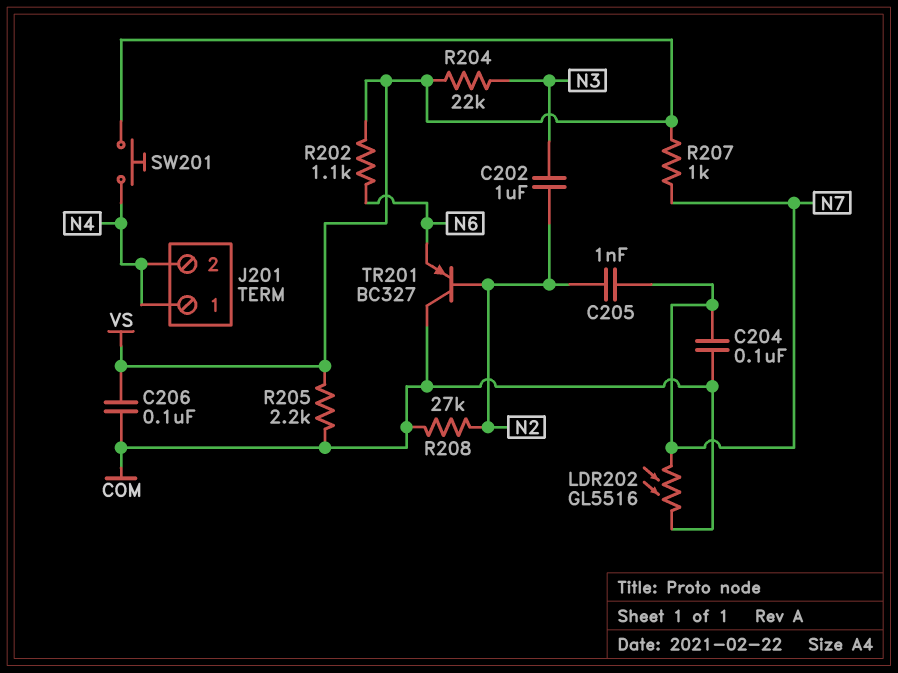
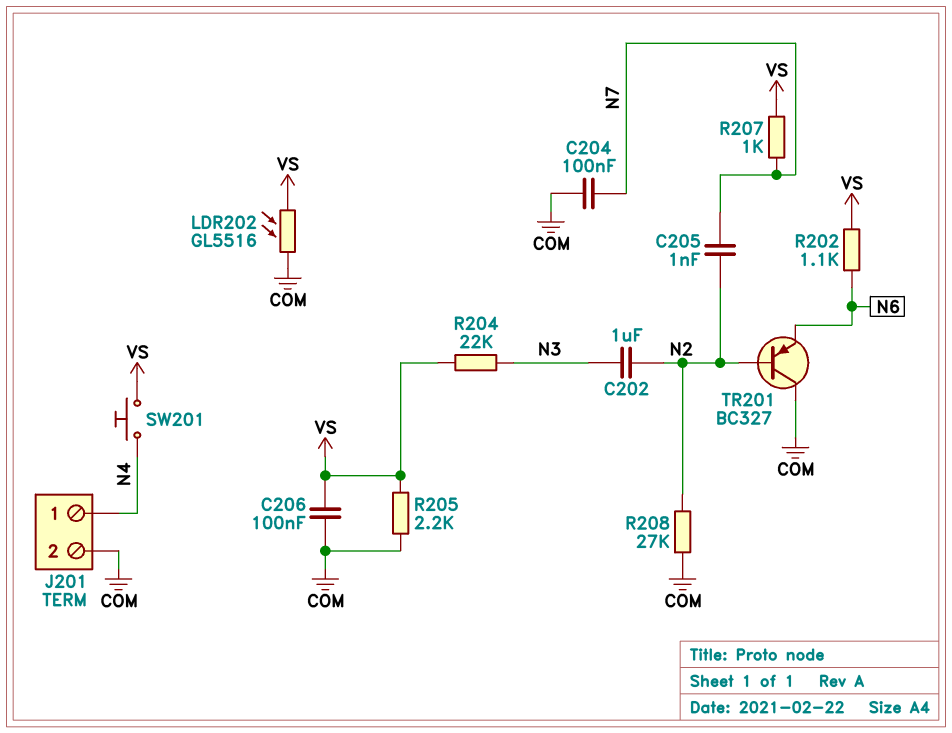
J201 pin 2: N4 -> COM
LDR202: GL5516 (COM, N7) -> GL5516 (COM, VS)

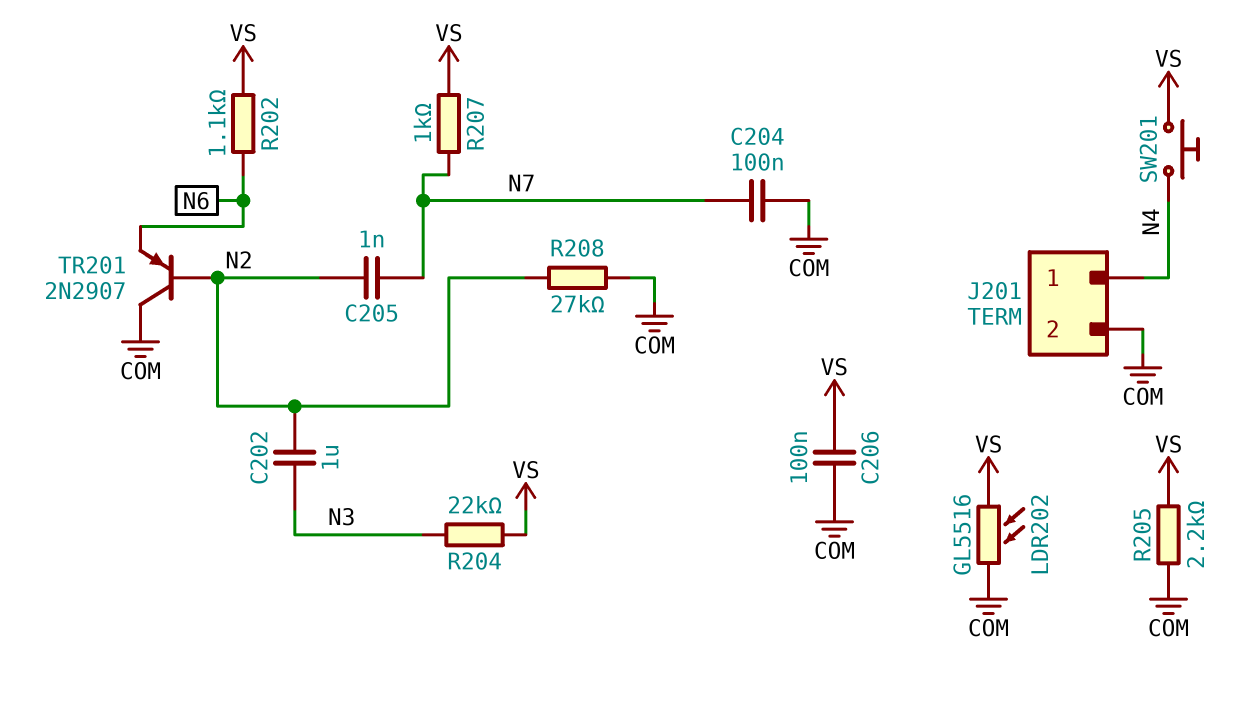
TR201: PNP BC327 (B N2, C COM, E N6) -> PNP 2N2907 (B N2, C COM, E N6)

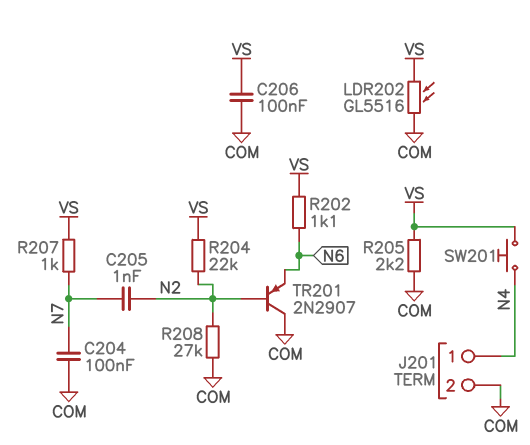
C202: 1uF (N2, N3) -> none
R204: 22k (N3, VS) -> 22k (N2, VS)

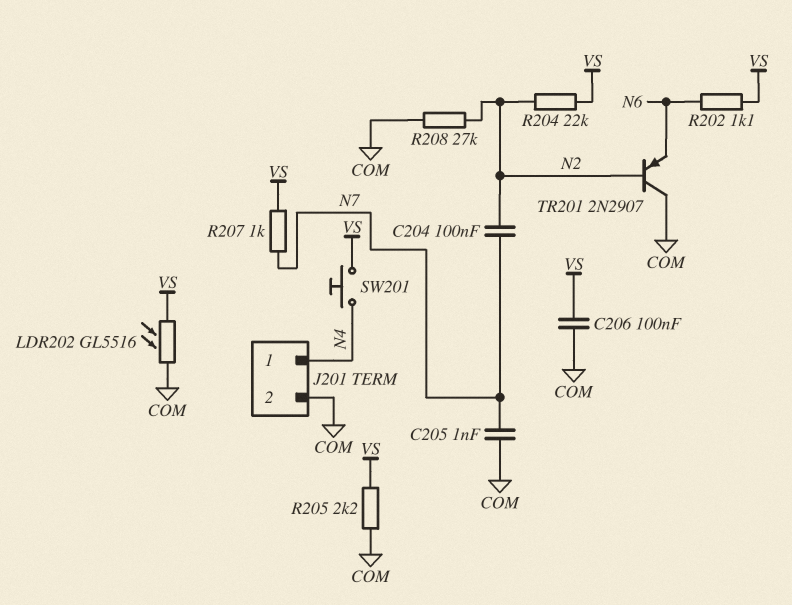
C204: 100nF (COM, N7) -> 100nF (N2, N7)
C205: 1nF (N2, N7) -> 1nF (COM, N7)

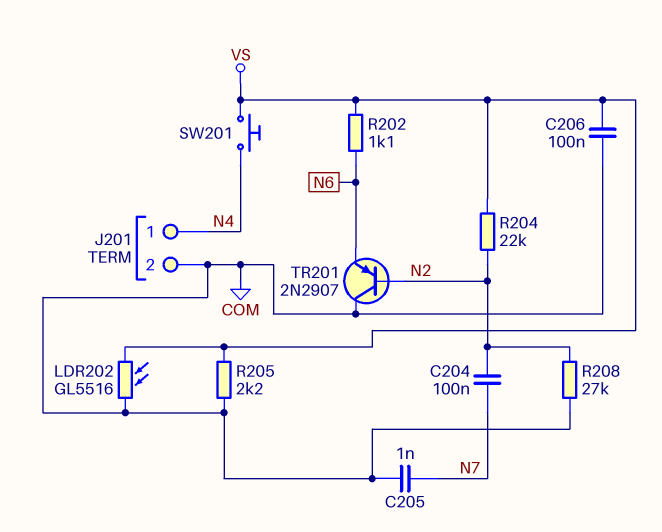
R207: 1k (N7, VS) -> none

